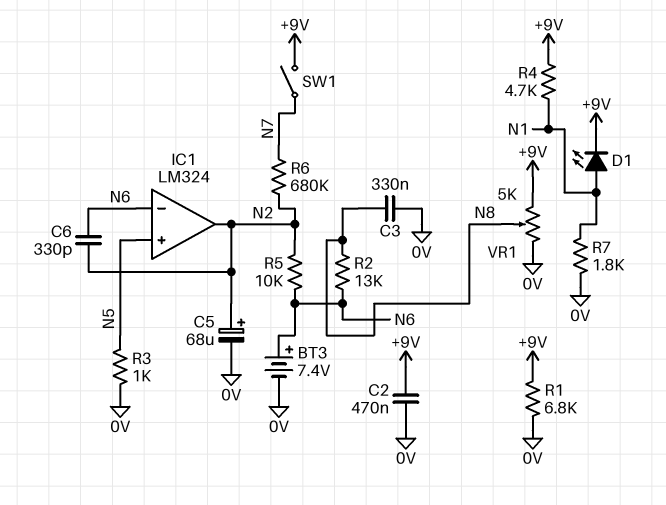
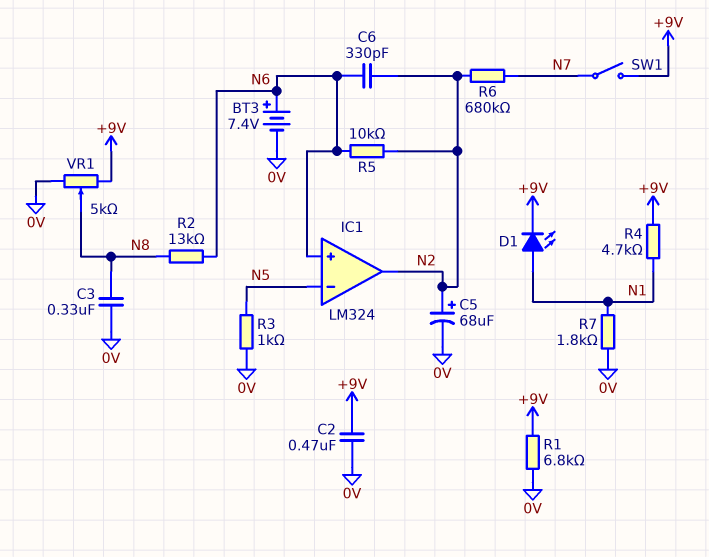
IC1 pin in+: N5 -> N6
IC1 pin in-: N6 -> N5

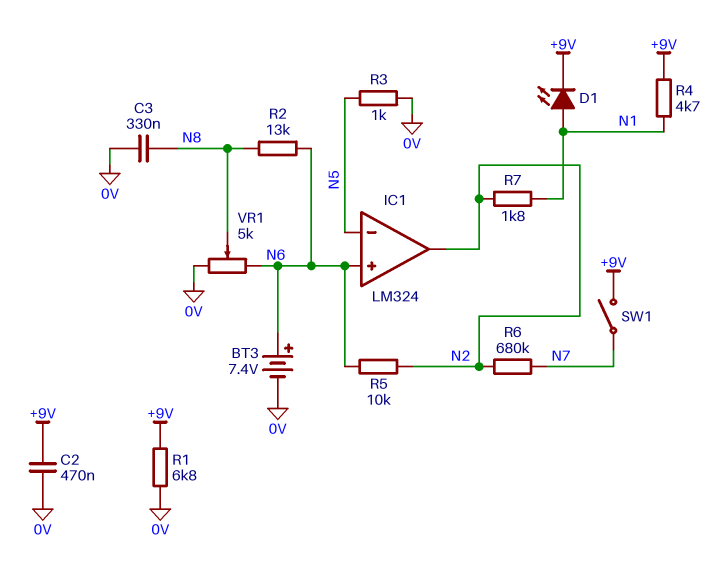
C5: 68uF (plus N2, minus 0V) -> none
C6: 330pF (N2, N6) -> none
R7: 1.8k (0V, N1) -> 1.8k (N1, N2)
VR1: 5k (+9V, 0V, wiper N8) -> 5k (0V, N6, wiper N8)

